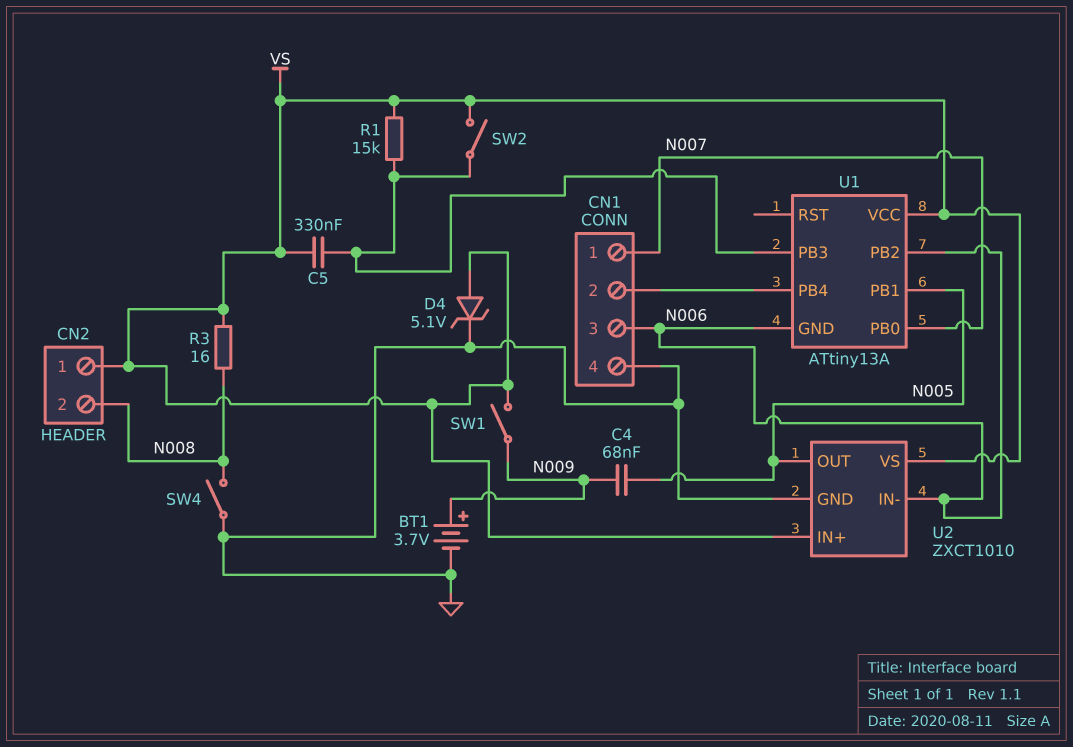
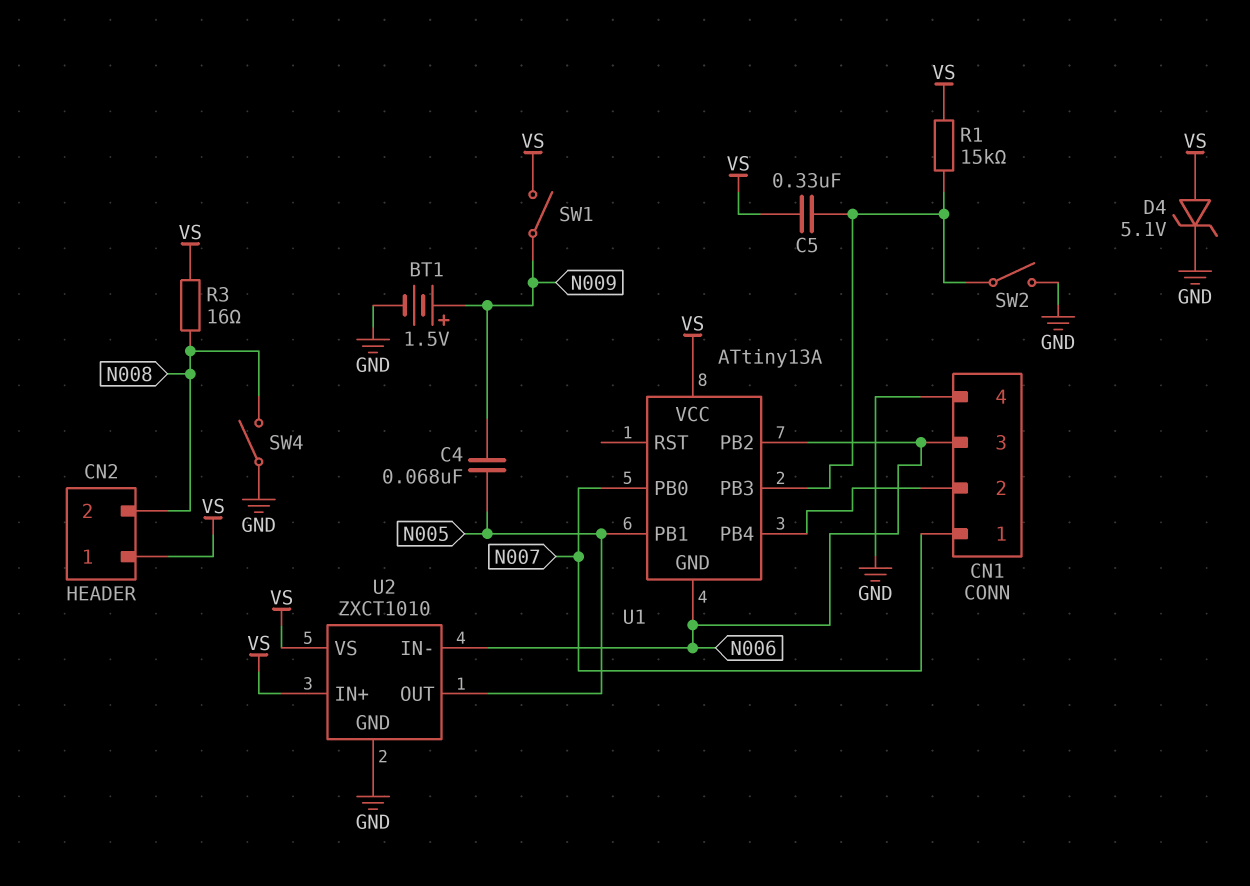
BT1: 3.7V (plus N009, minus GND) -> 1.5V (plus N009, minus GND)
SW2: switch (U1/PB3, VS) -> switch (GND, U1/PB3)

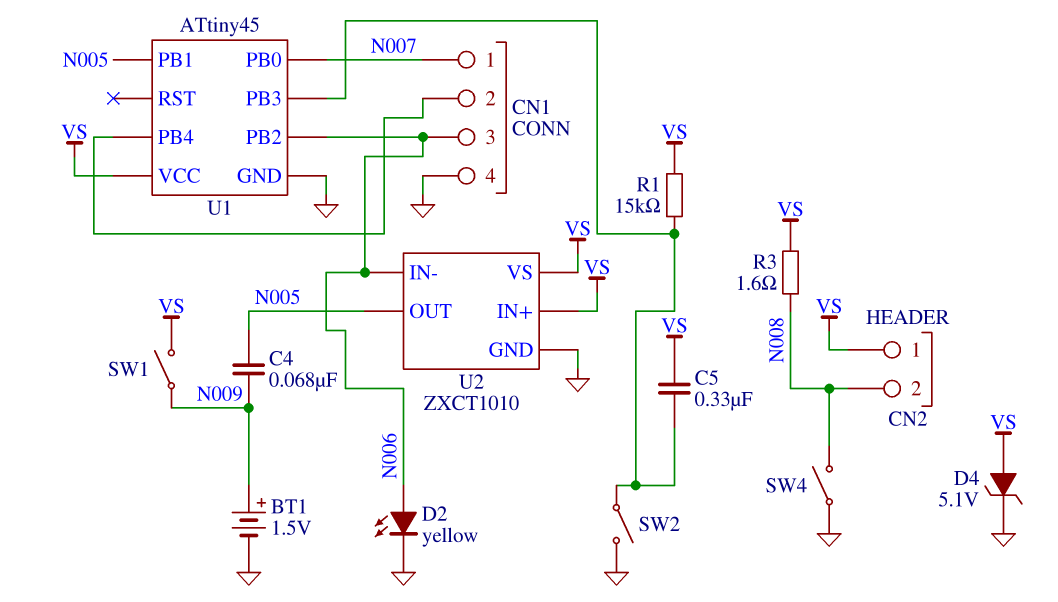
D2: none -> LED yellow (A N006, K GND)
R3: 16 (N008, VS) -> 1.6 (N008, VS)
U1: ATtiny13A -> ATtiny45
U1 pin GND: N006 -> GND

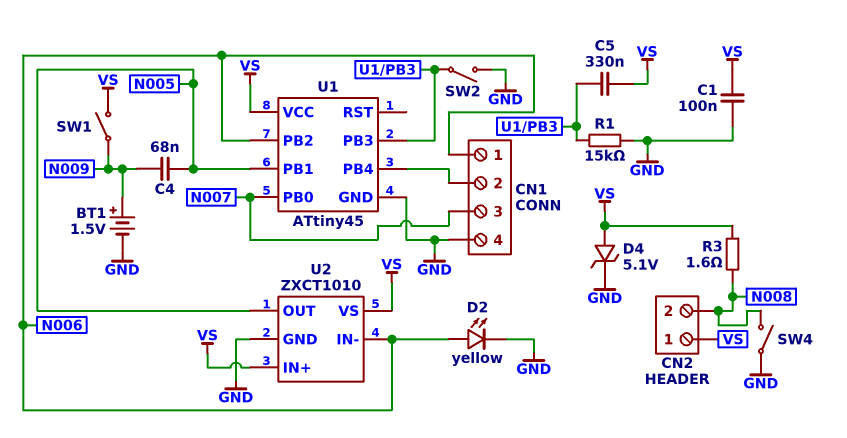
C1: none -> 100nF (GND, VS)
CN1 pin 1: N007 -> N006
CN1 pin 3: N006 -> N007
R1: 15k (U1/PB3, VS) -> 15k (GND, U1/PB3)

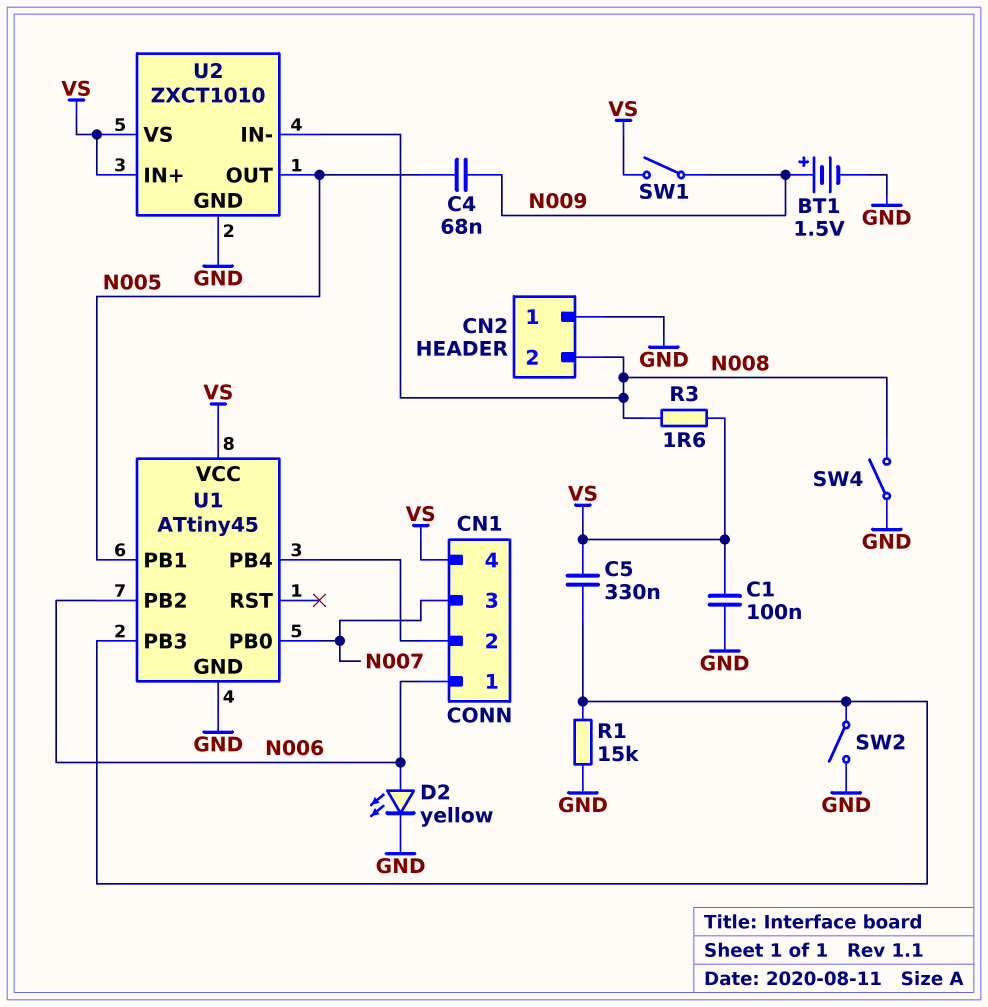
CN1 pin 4: GND -> VS
CN2 pin 1: VS -> GND
D4: zener 5.1V (A VS, K GND) -> none
U2 pin IN-: N006 -> N008

